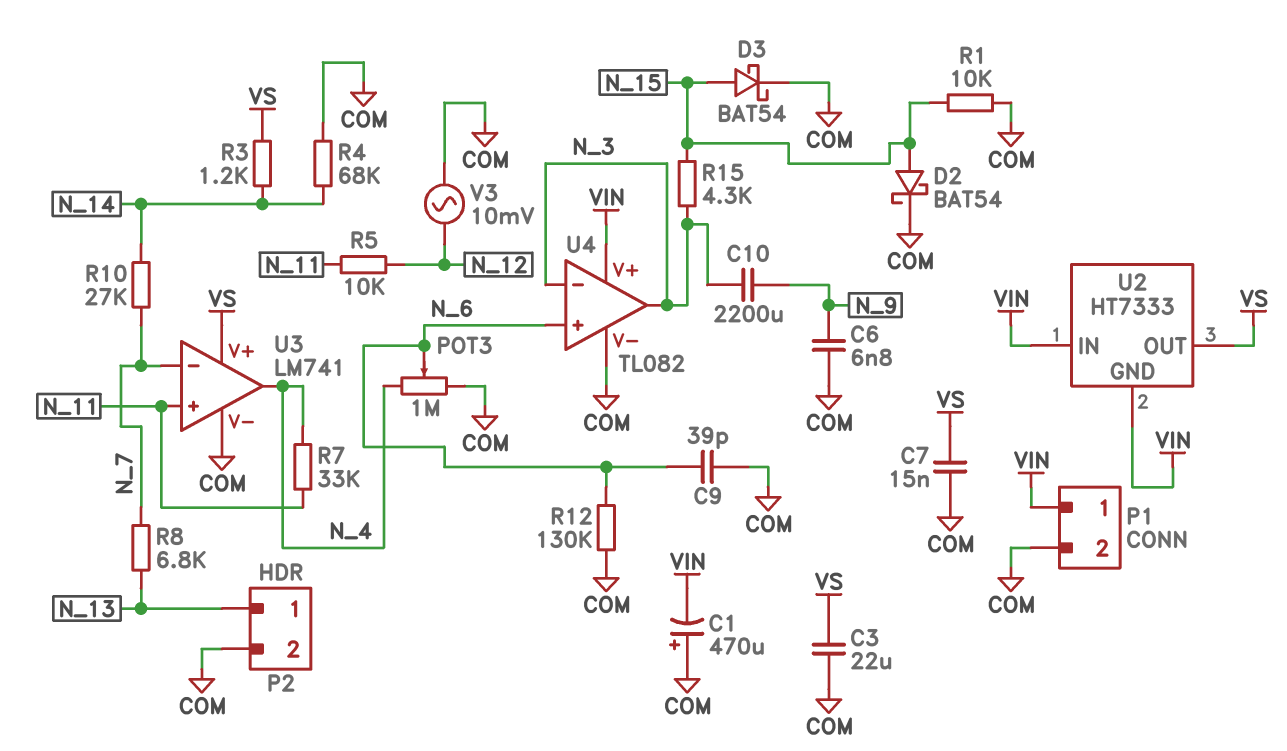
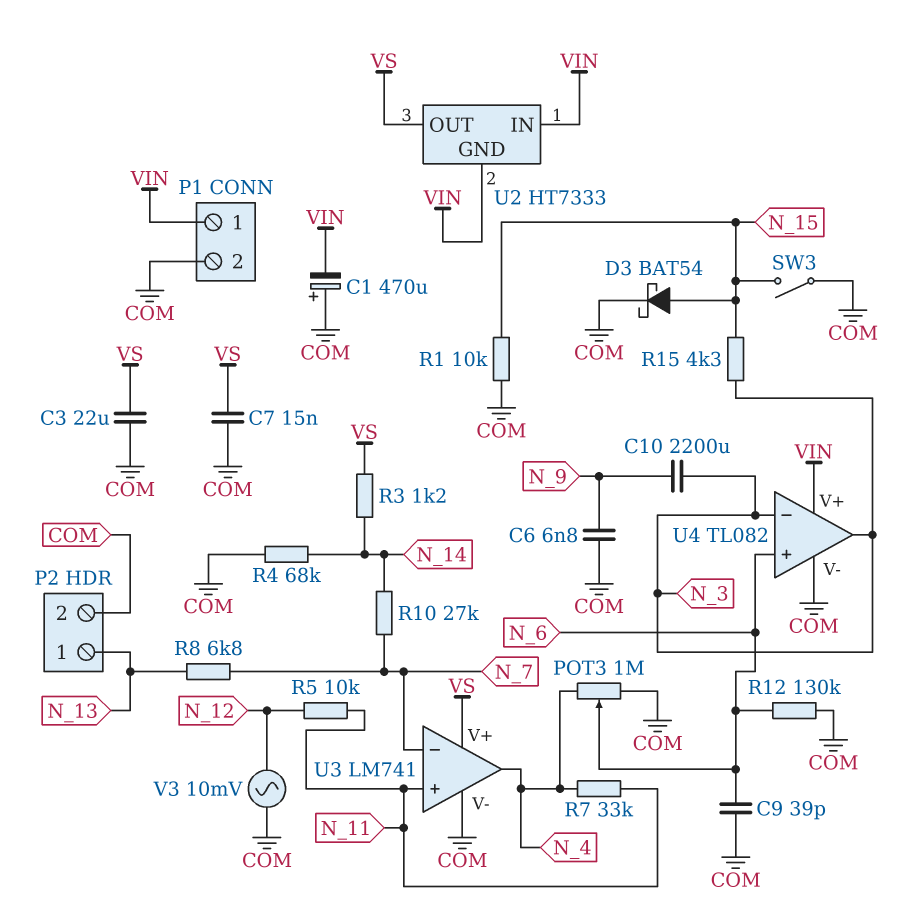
D2: schottky BAT54 (A N_15, K COM) -> none
SW3: none -> switch (COM, N_15)

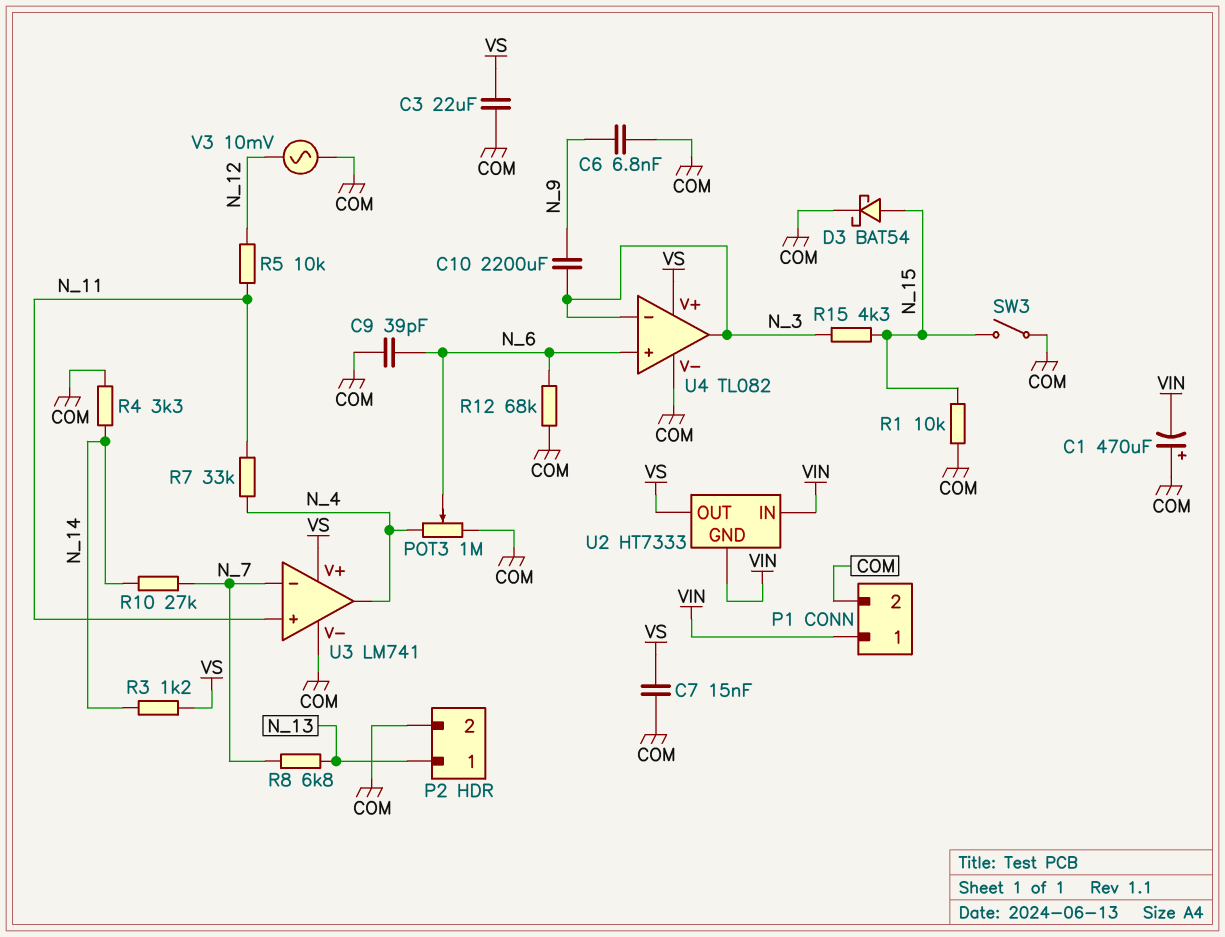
R4: 68k (COM, N_14) -> 3.3k (COM, N_14)
R12: 130k (COM, N_6) -> 68k (COM, N_6)
U4 pin V+: VIN -> VS

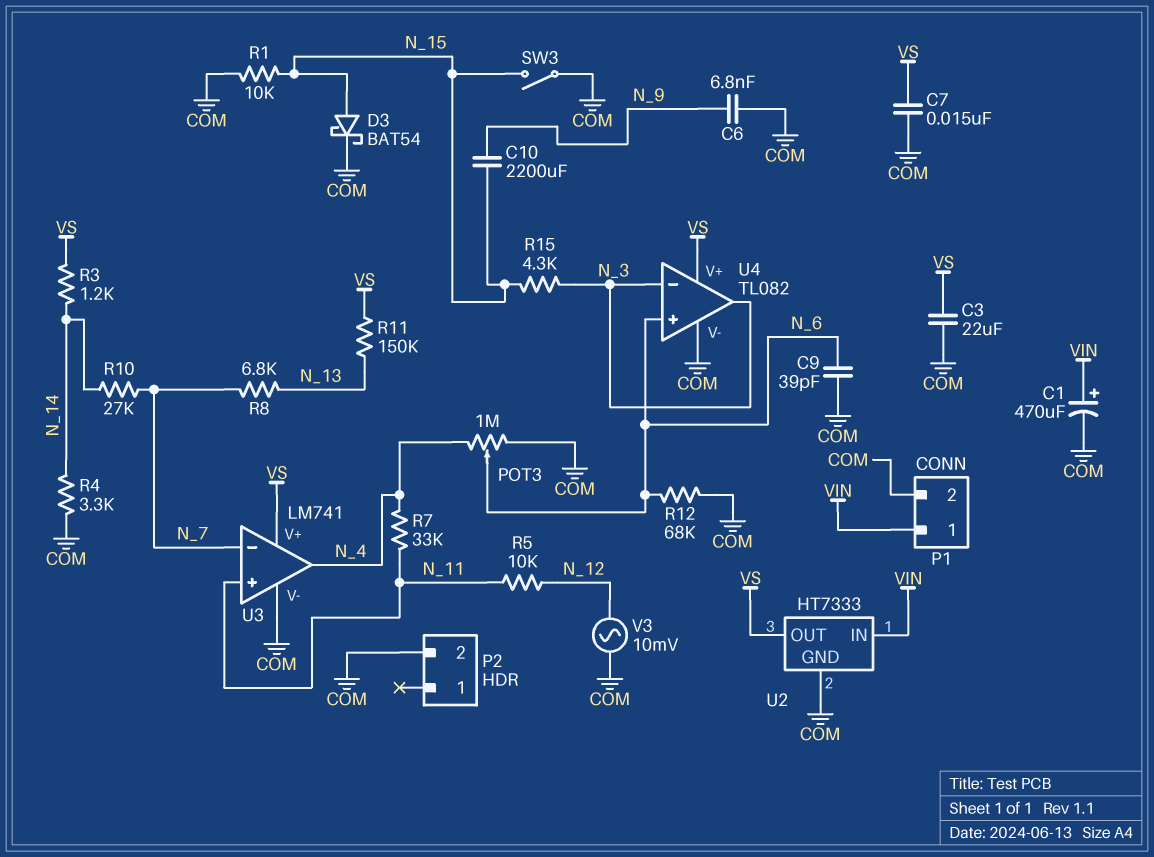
C1: 470uF (plus COM, minus VIN) -> 470uF (plus VIN, minus COM)
C10: 2200uF (N_3, N_9) -> 2200uF (N_9, N_15)
P2 pin 1: N_13 -> none
R11: none -> 150k (N_13, VS)
U2 pin GND: VIN -> COM

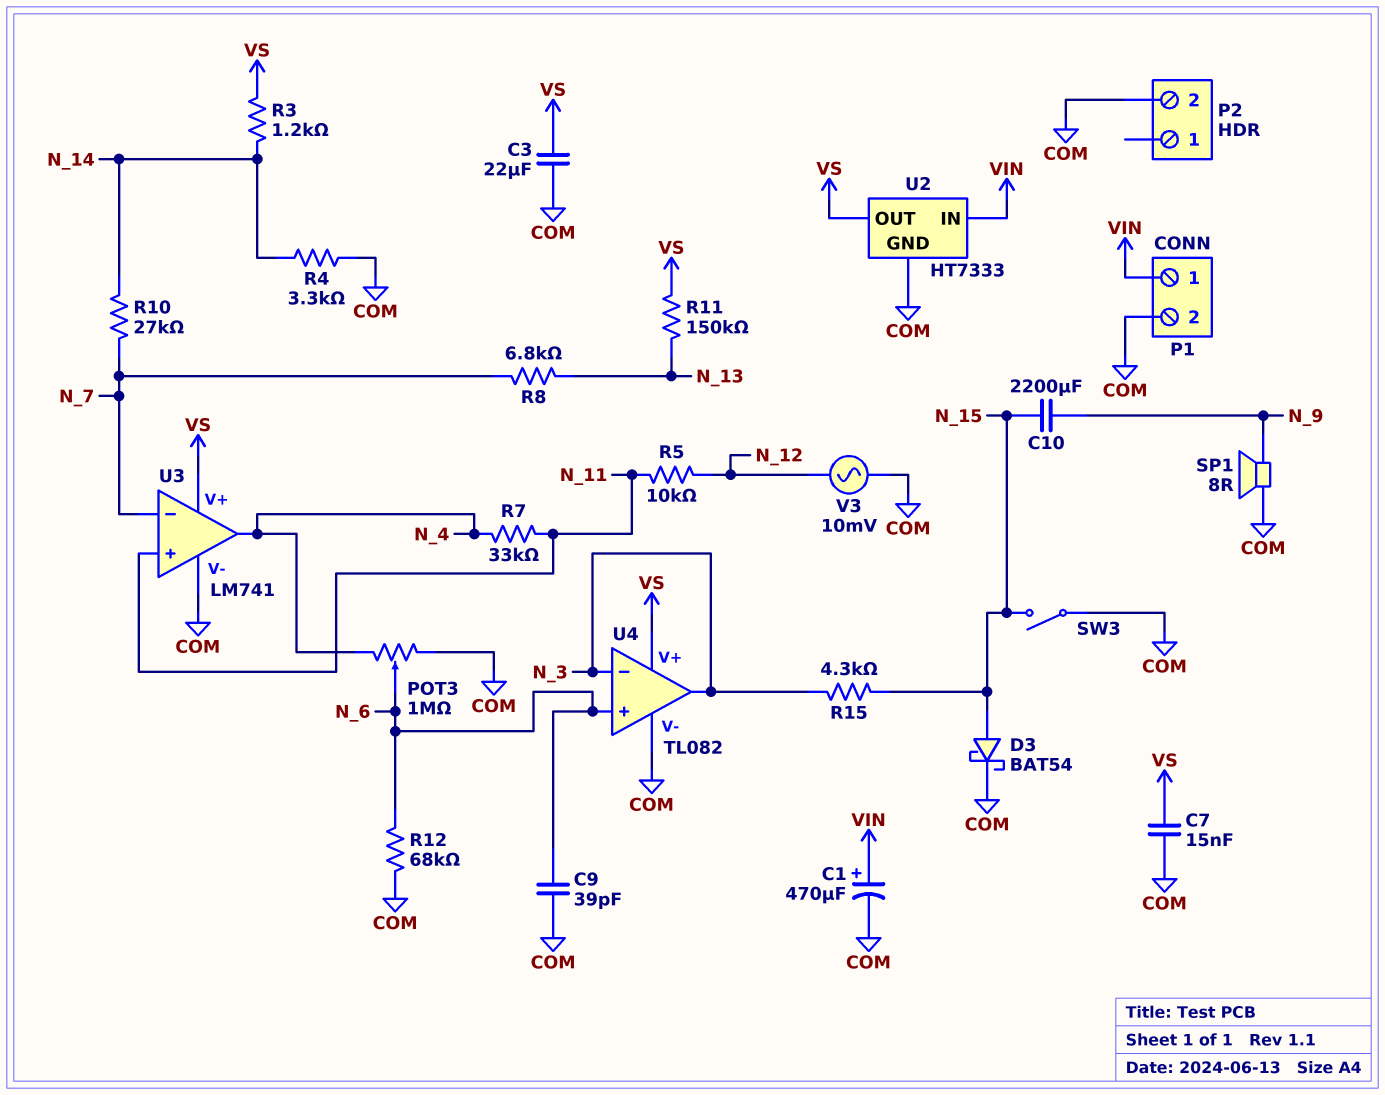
C6: 6.8nF (COM, N_9) -> none
R1: 10k (COM, N_15) -> none
SP1: none -> speaker 8R (COM, N_9)

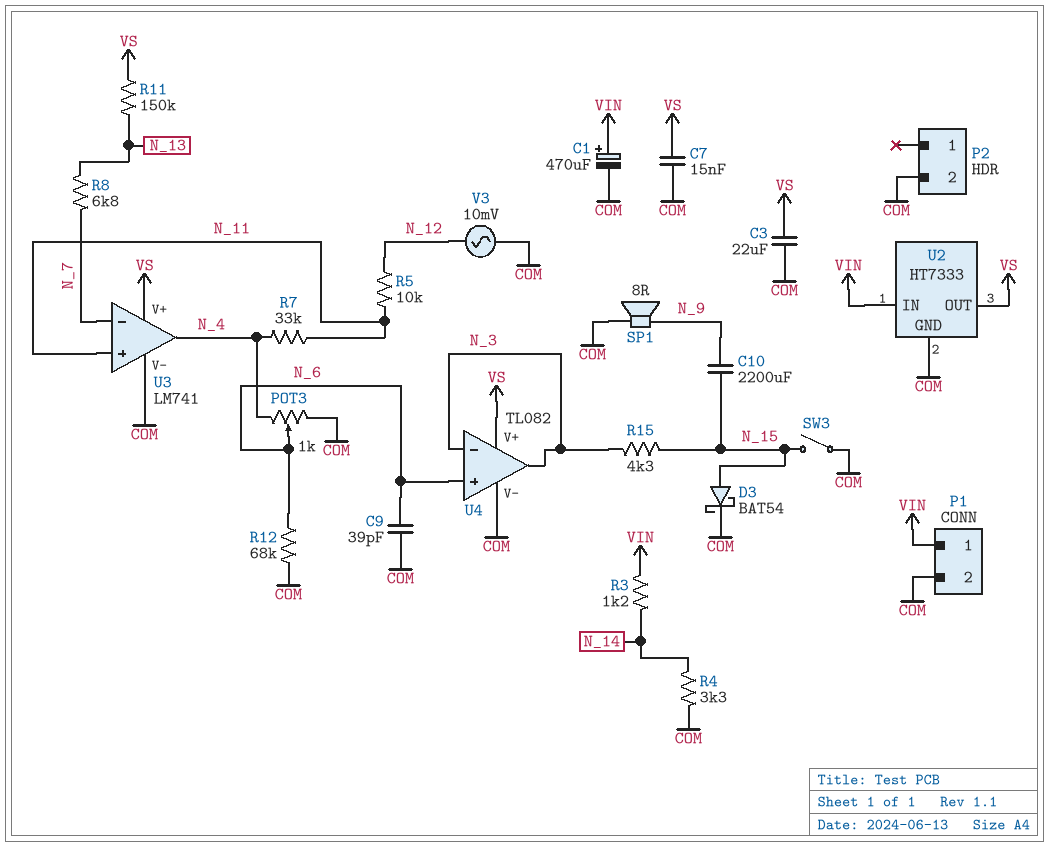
POT3: 1M (COM, N_4, wiper N_6) -> 1k (COM, N_4, wiper N_6)
R3: 1.2k (N_14, VS) -> 1.2k (N_14, VIN)
R10: 27k (N_7, N_14) -> none

